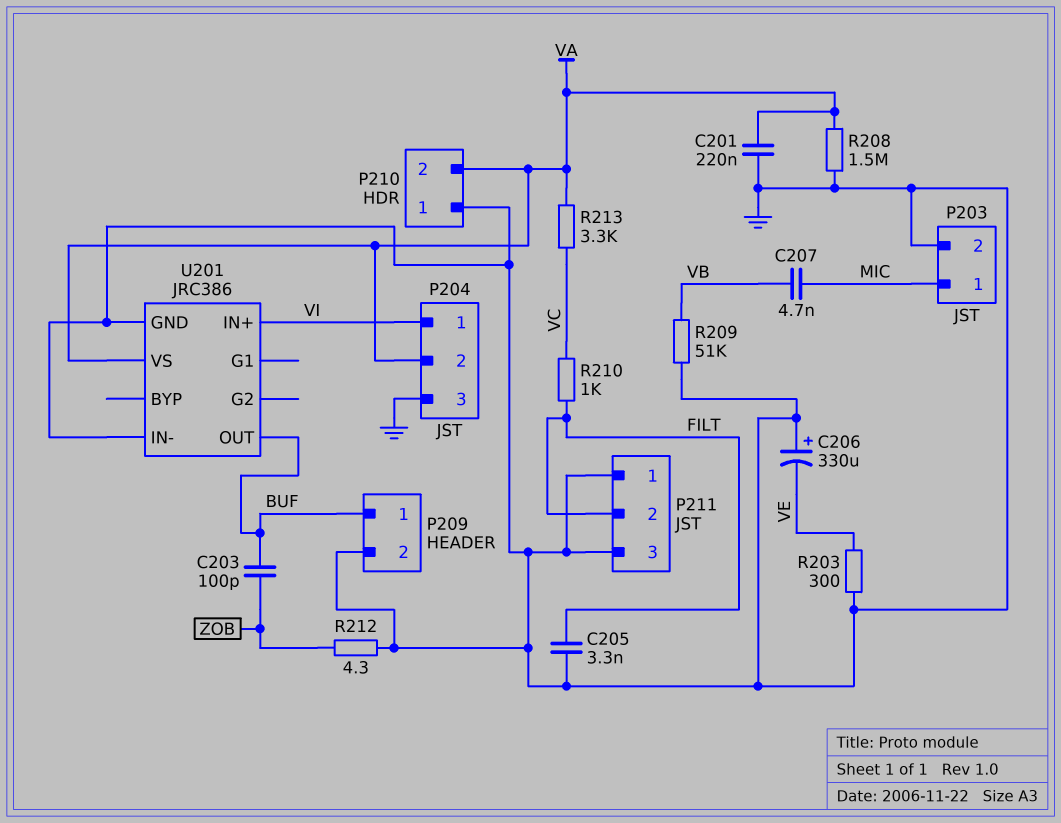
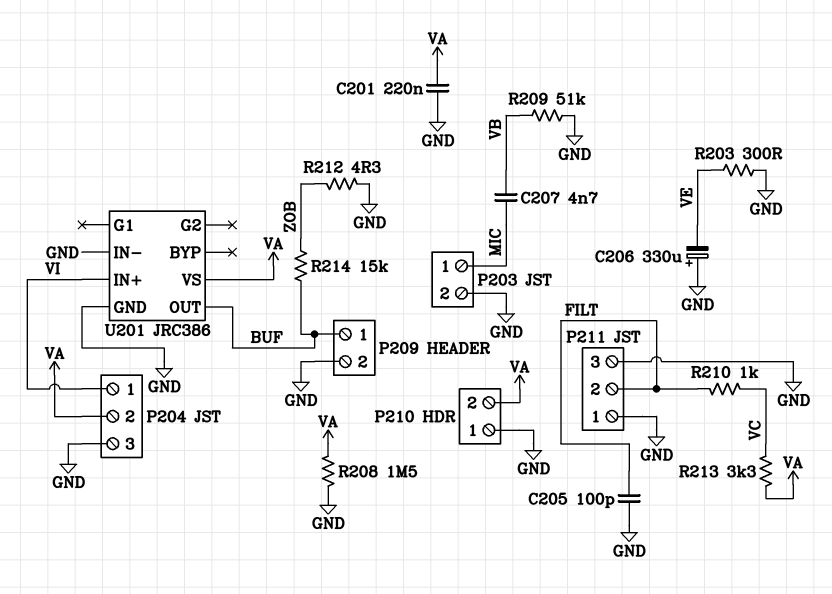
C203: 100pF (BUF, ZOB) -> none
C205: 3.3nF (FILT, GND) -> 100pF (FILT, GND)
R214: none -> 15k (BUF, ZOB)

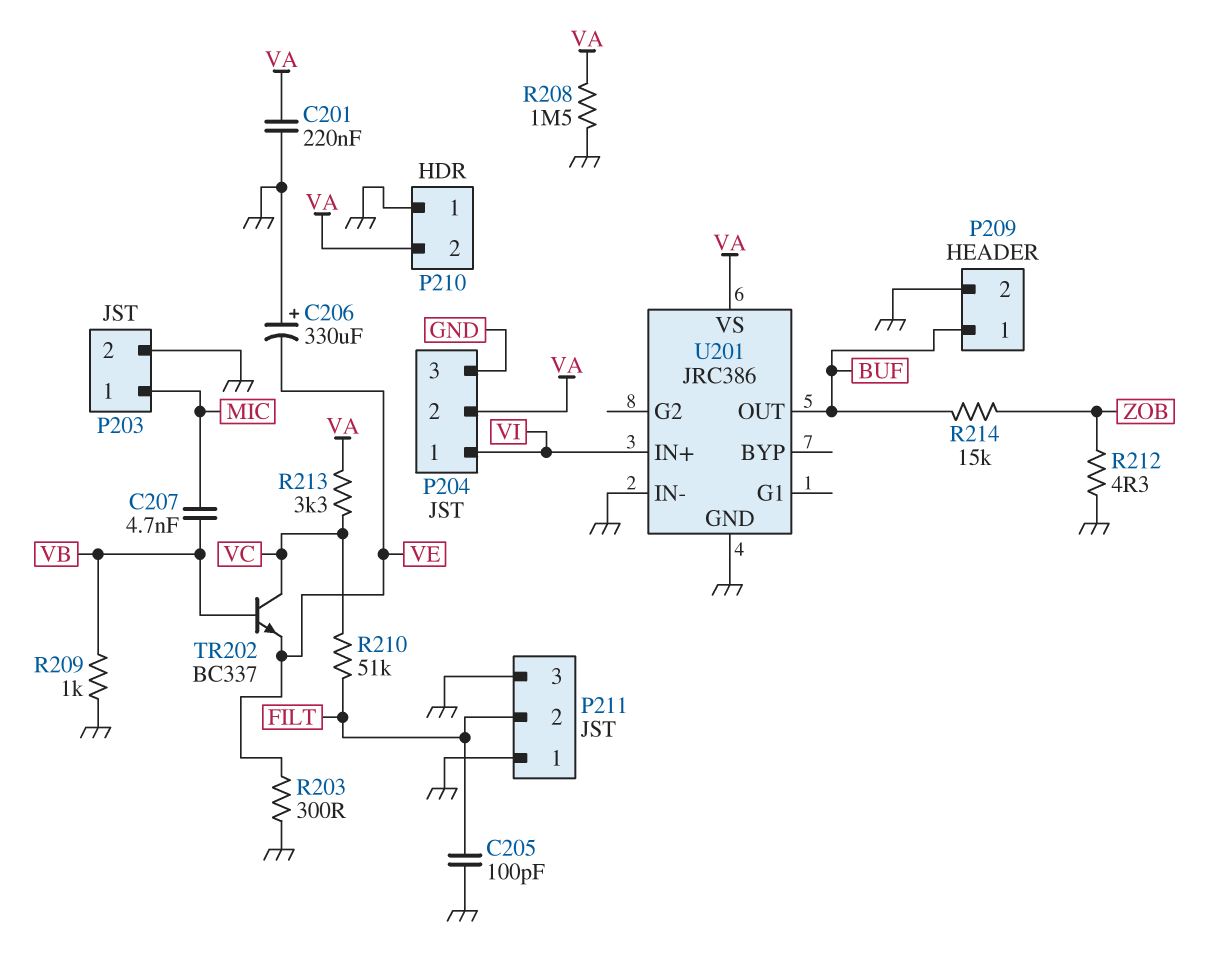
R209: 51k (GND, VB) -> 1k (GND, VB)
R210: 1k (FILT, VC) -> 51k (FILT, VC)
TR202: none -> NPN BC337 (B VB, C VC, E VE)

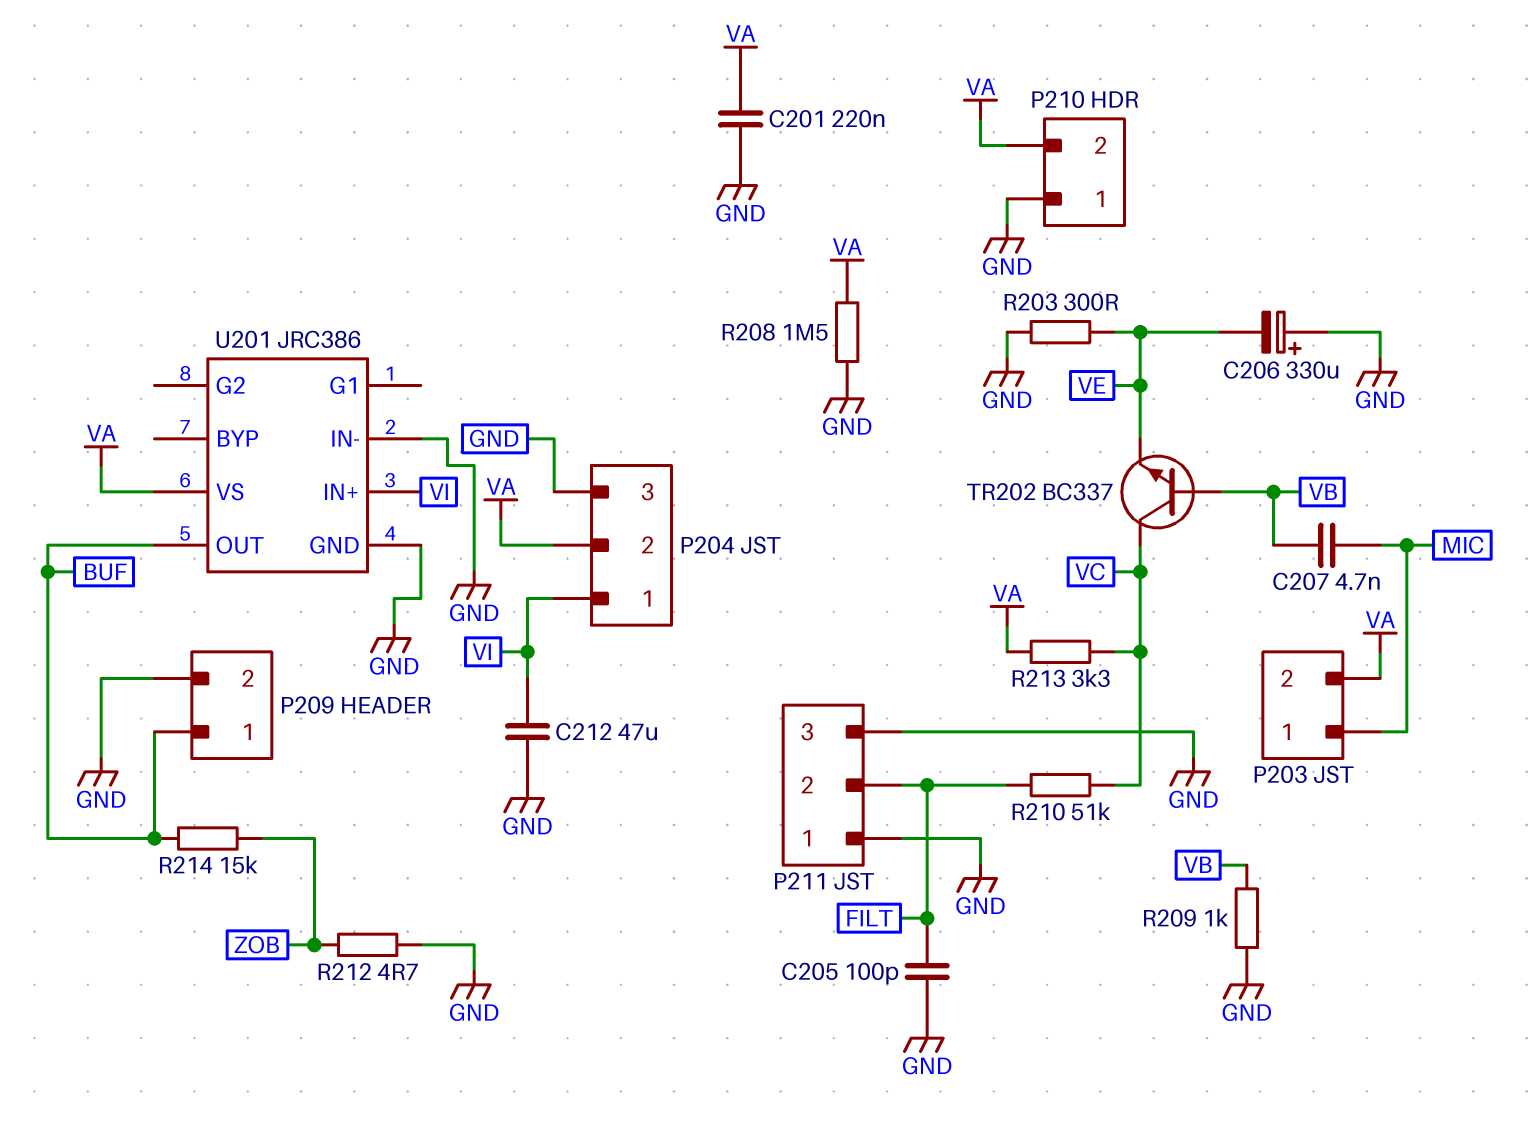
C212: none -> 47uF (GND, VI)
P203 pin 2: GND -> VA
R212: 4.3 (GND, ZOB) -> 4.7 (GND, ZOB)

